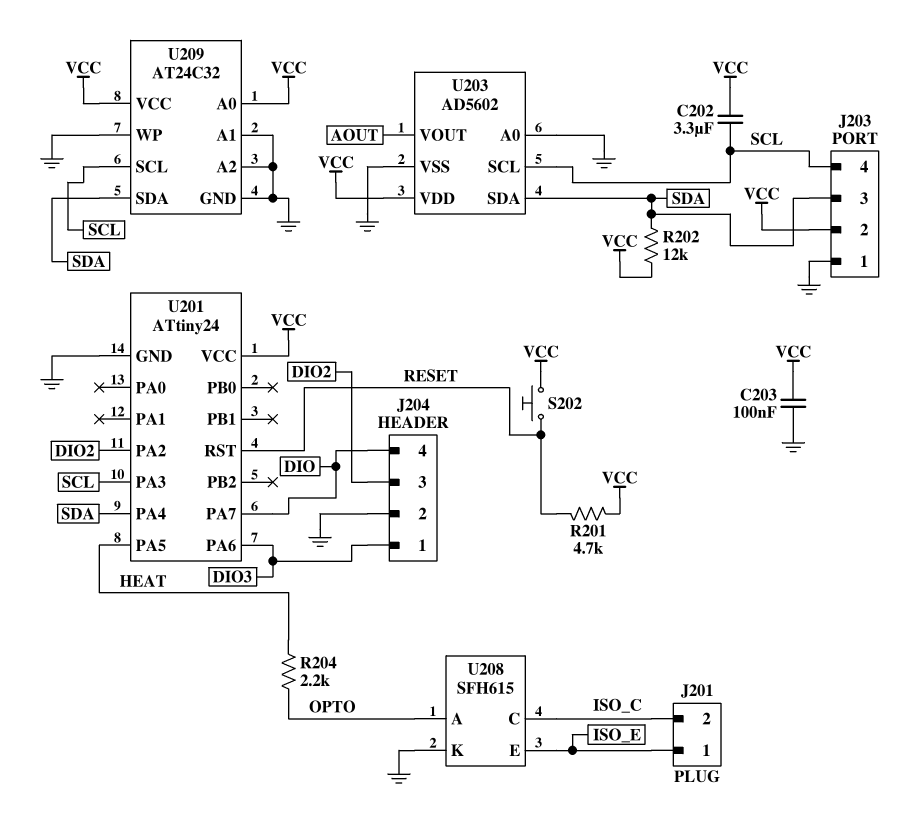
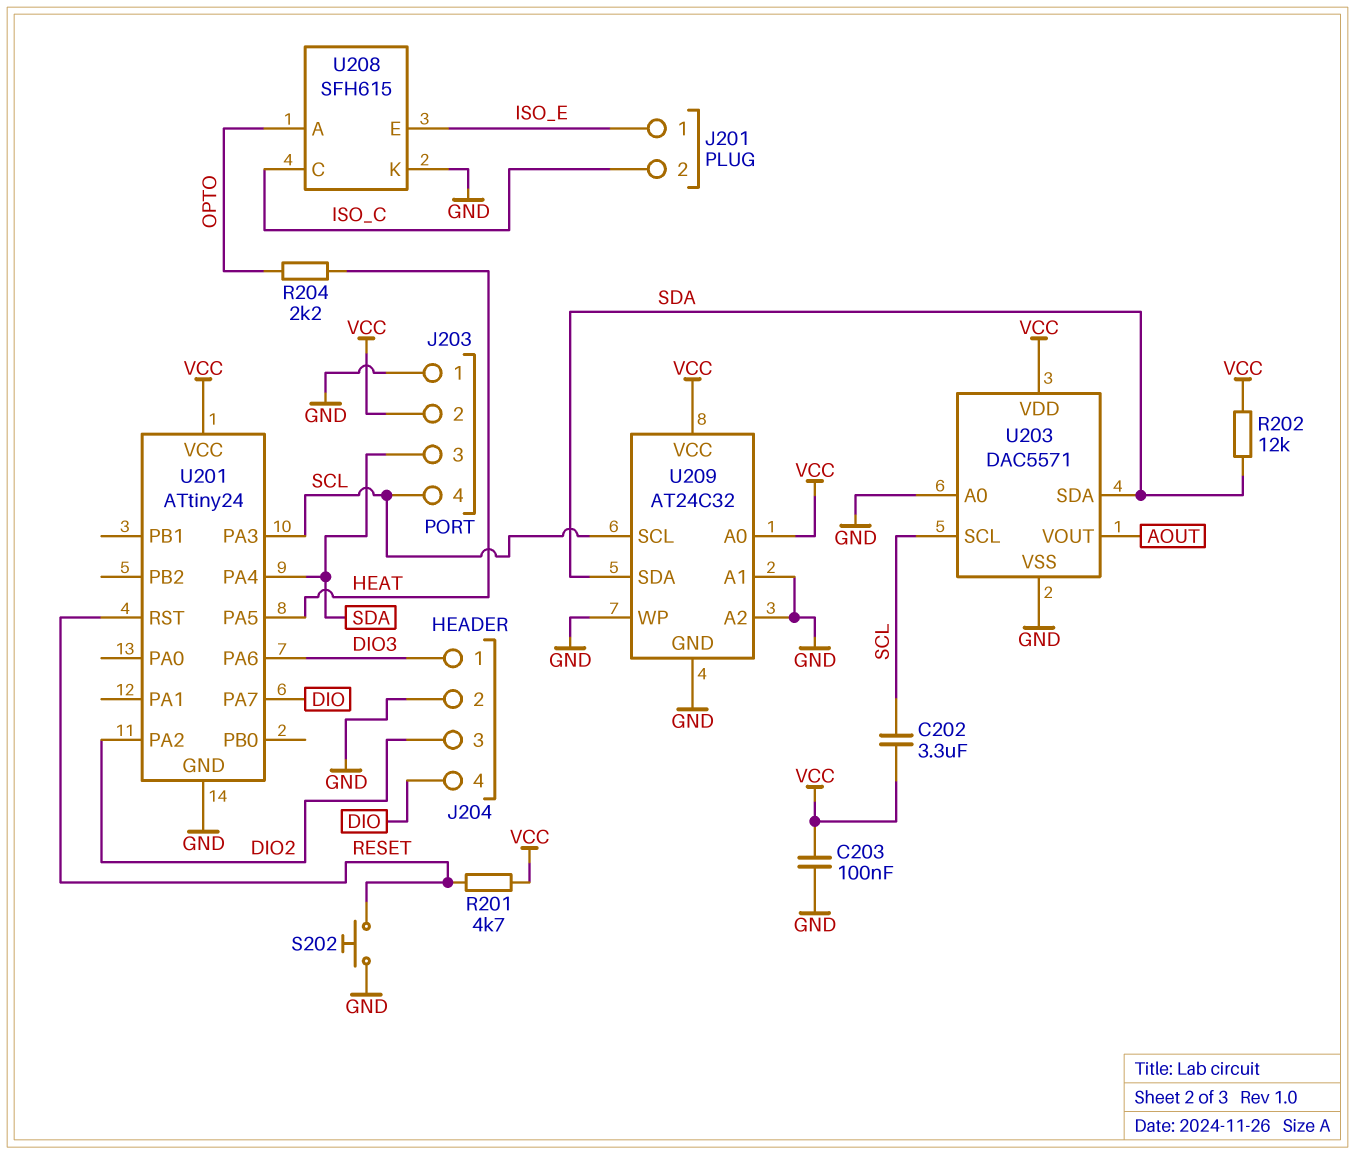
S202: button (RESET, VCC) -> button (GND, RESET)
U203: AD5602 -> DAC5571

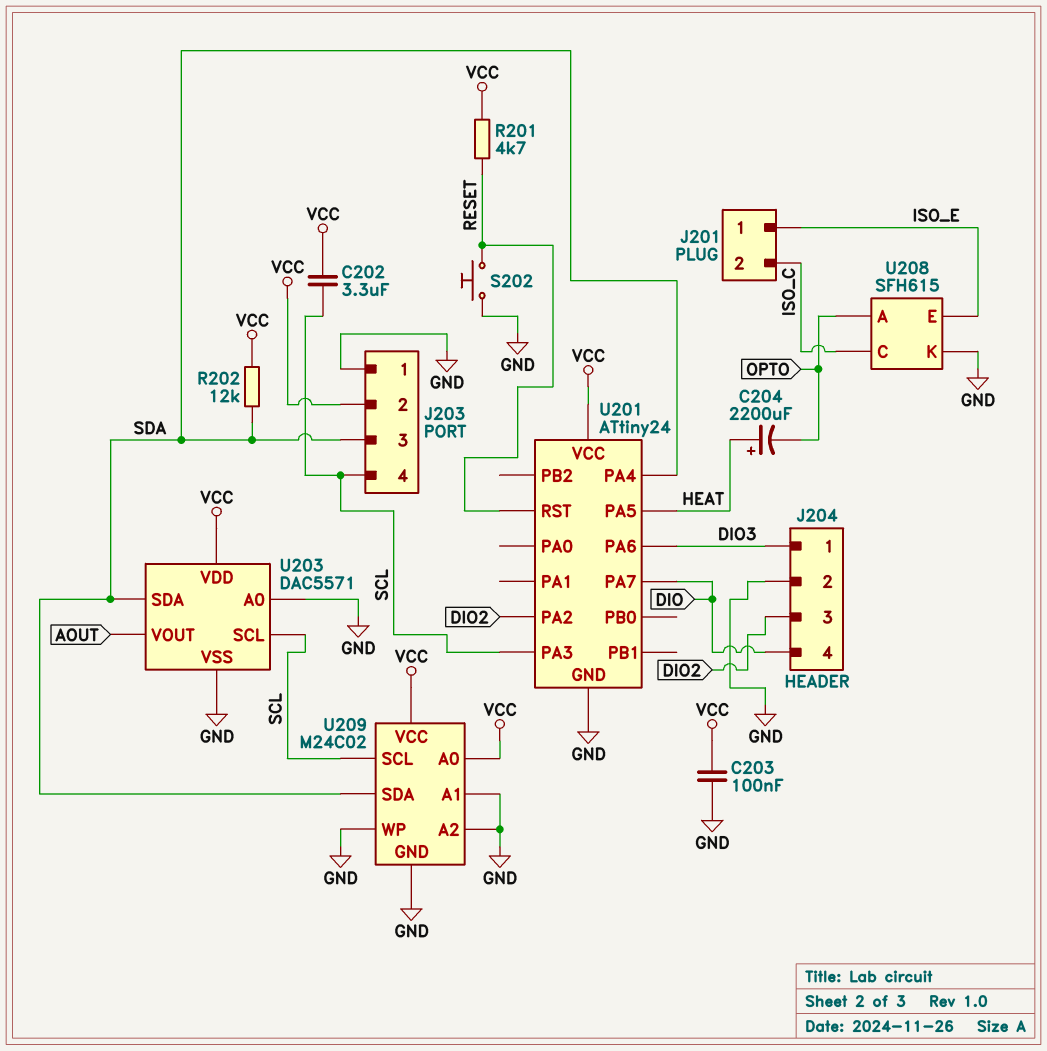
C204: none -> 2200uF (plus HEAT, minus OPTO)
R204: 2.2k (HEAT, OPTO) -> none
U209: AT24C32 -> M24C02

